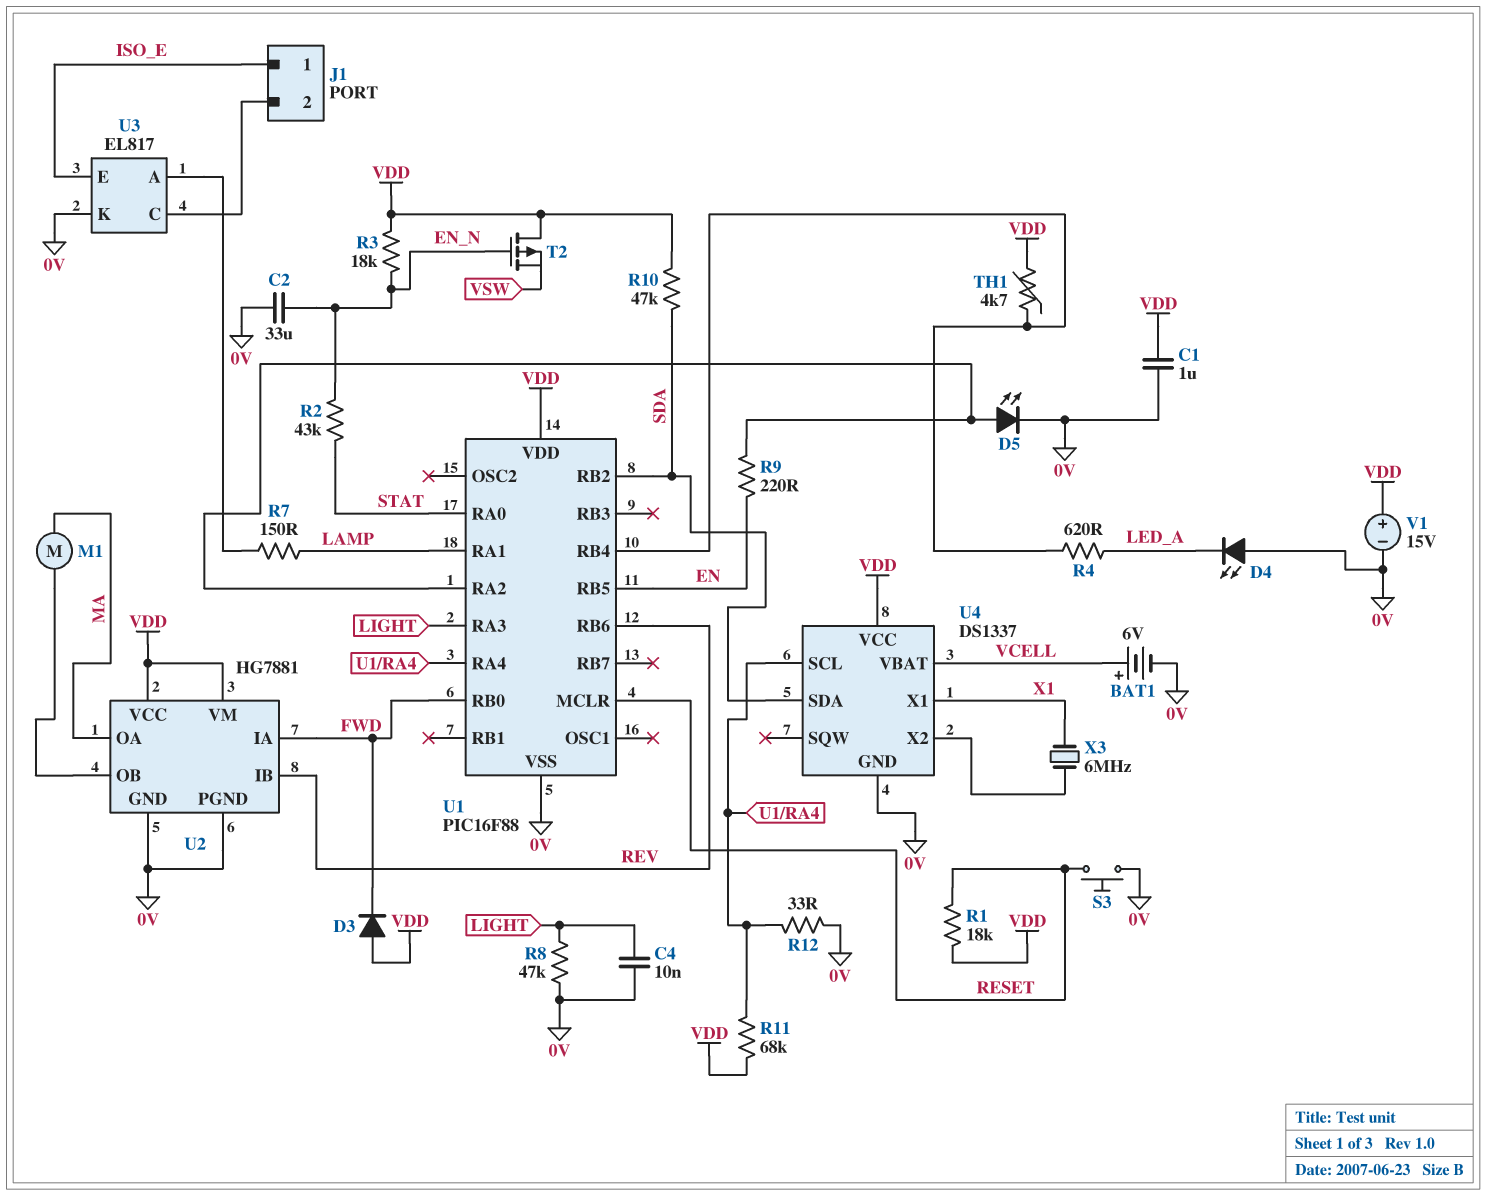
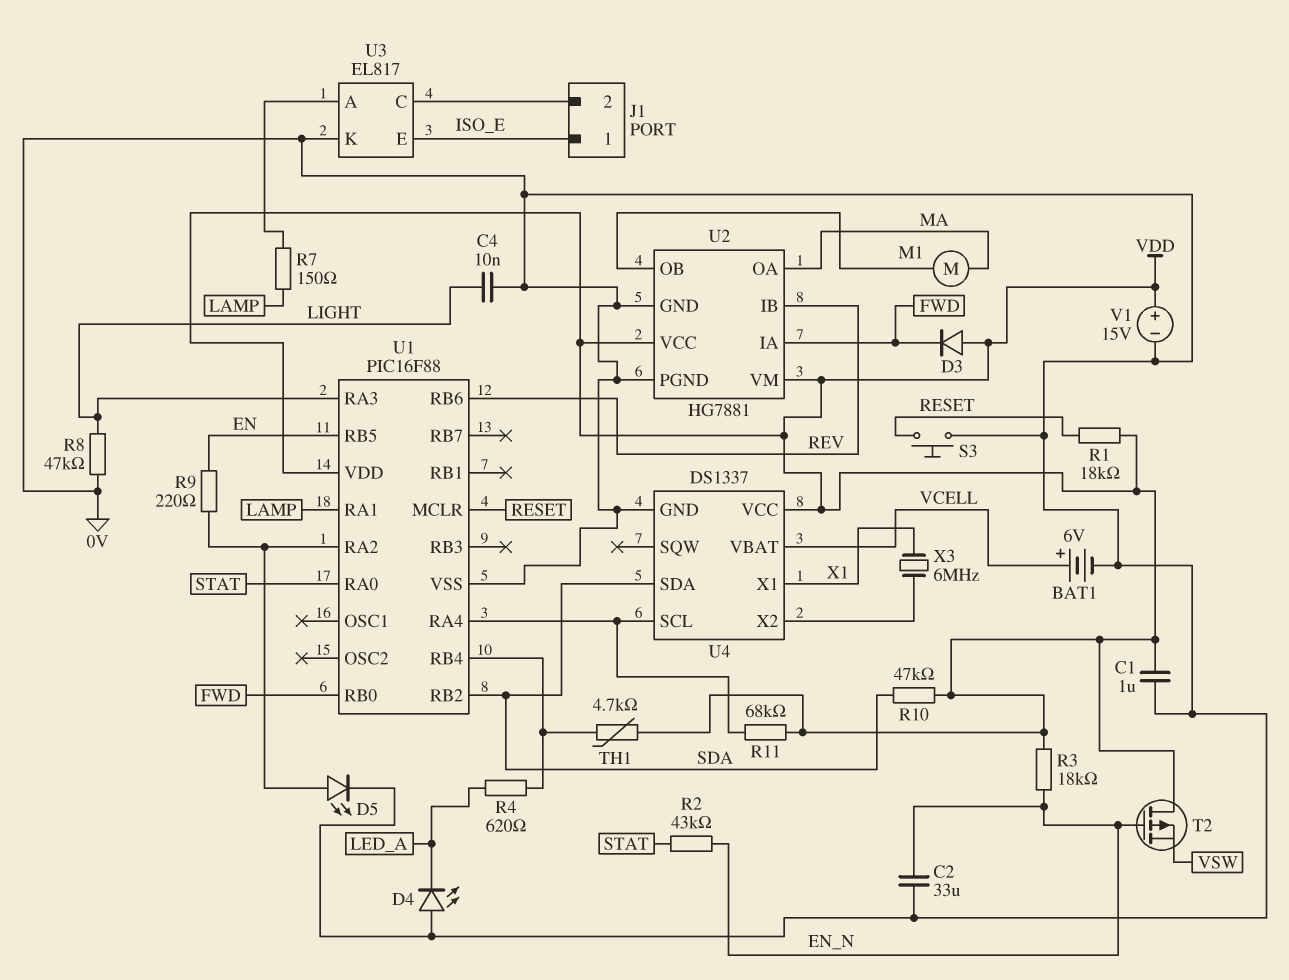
R12: 33 (0V, U1/RA4) -> none

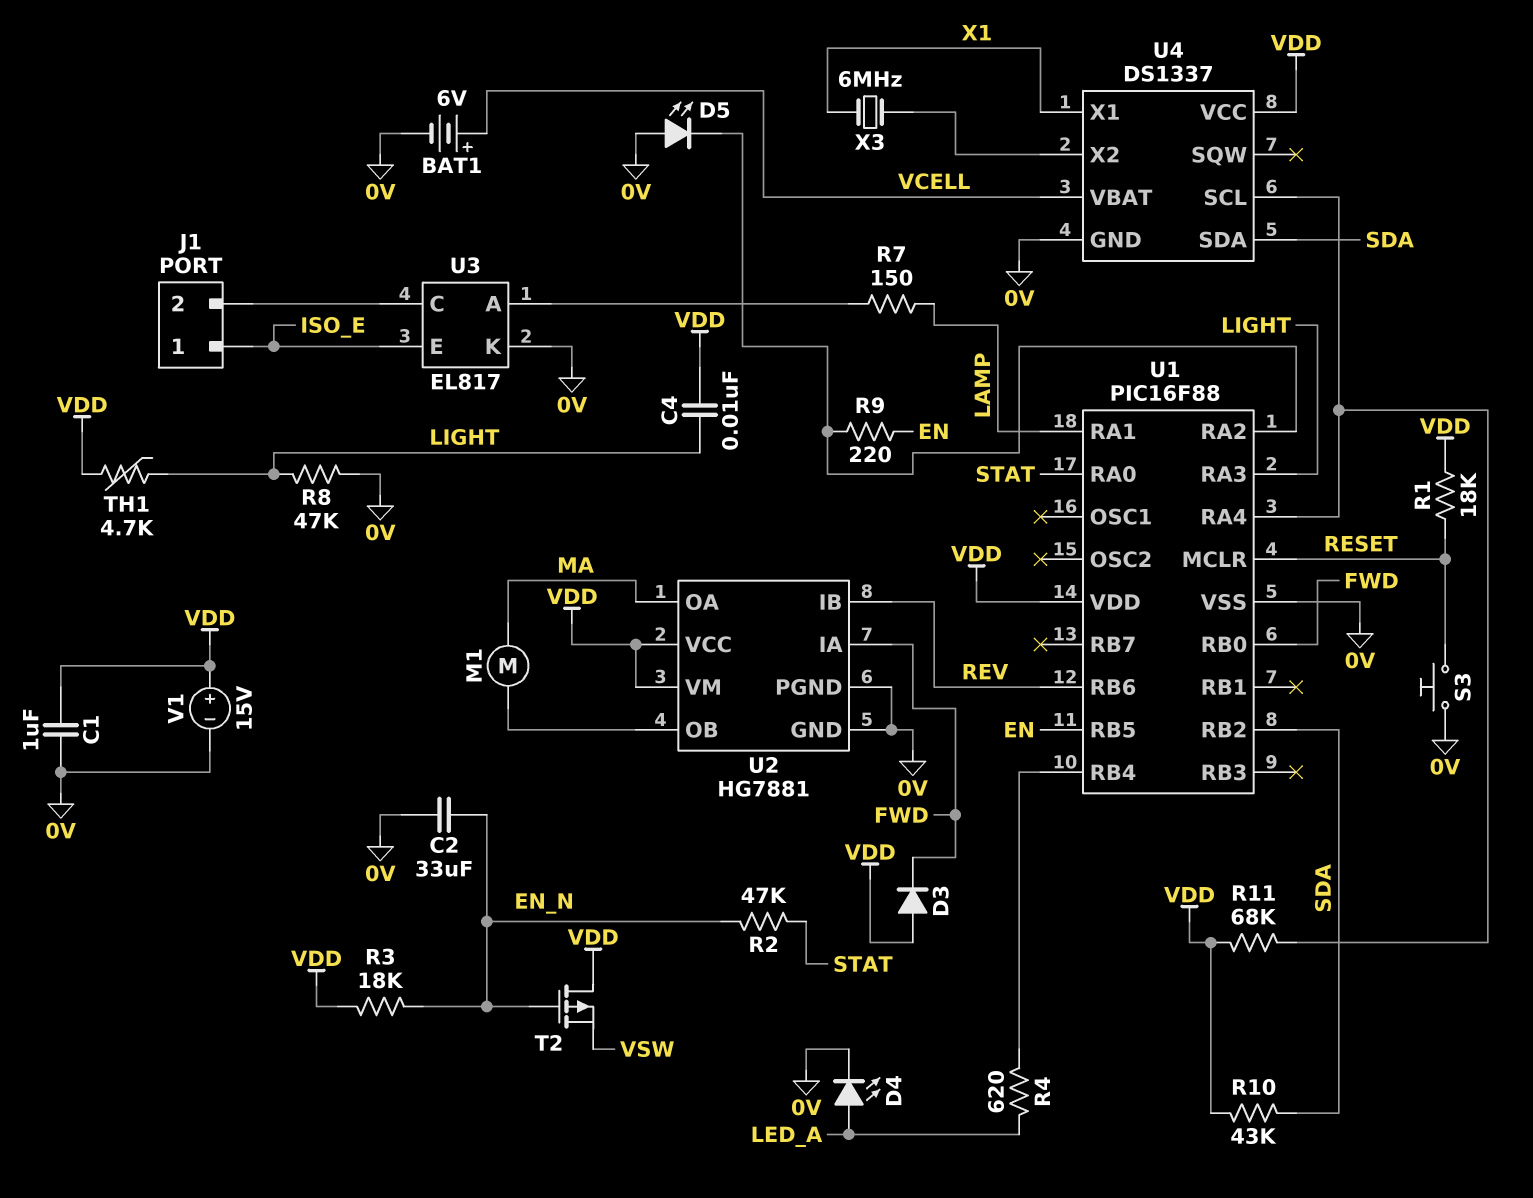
C4: 10nF (0V, LIGHT) -> 10nF (LIGHT, VDD)
D4: LED (A 0V, K LED_A) -> LED (A LED_A, K 0V)
D5: LED (A U1/RA2, K 0V) -> LED (A 0V, K U1/RA2)
R2: 43k (EN_N, STAT) -> 47k (EN_N, STAT)
R10: 47k (SDA, VDD) -> 43k (SDA, VDD)
TH1: 4.7k (U1/RB4, VDD) -> 4.7k (LIGHT, VDD)

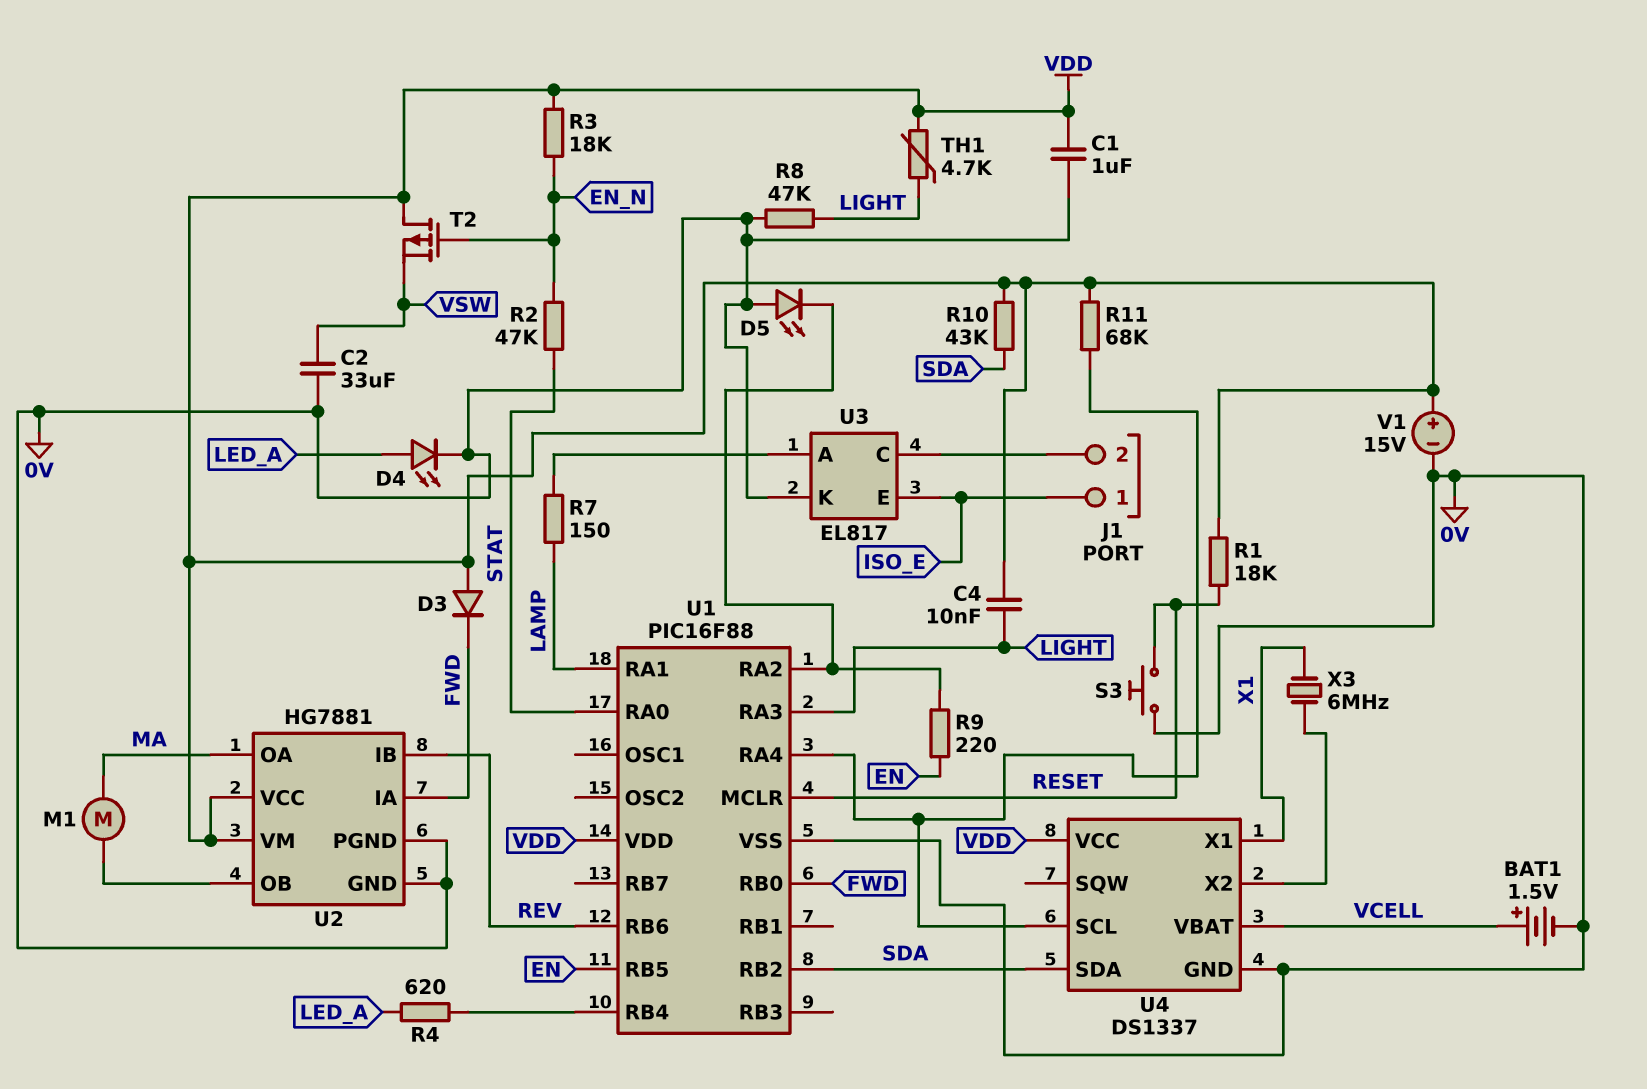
BAT1: 6V (plus VCELL, minus 0V) -> 1.5V (plus VCELL, minus 0V)
C2: 33uF (0V, EN_N) -> 33uF (0V, VSW)

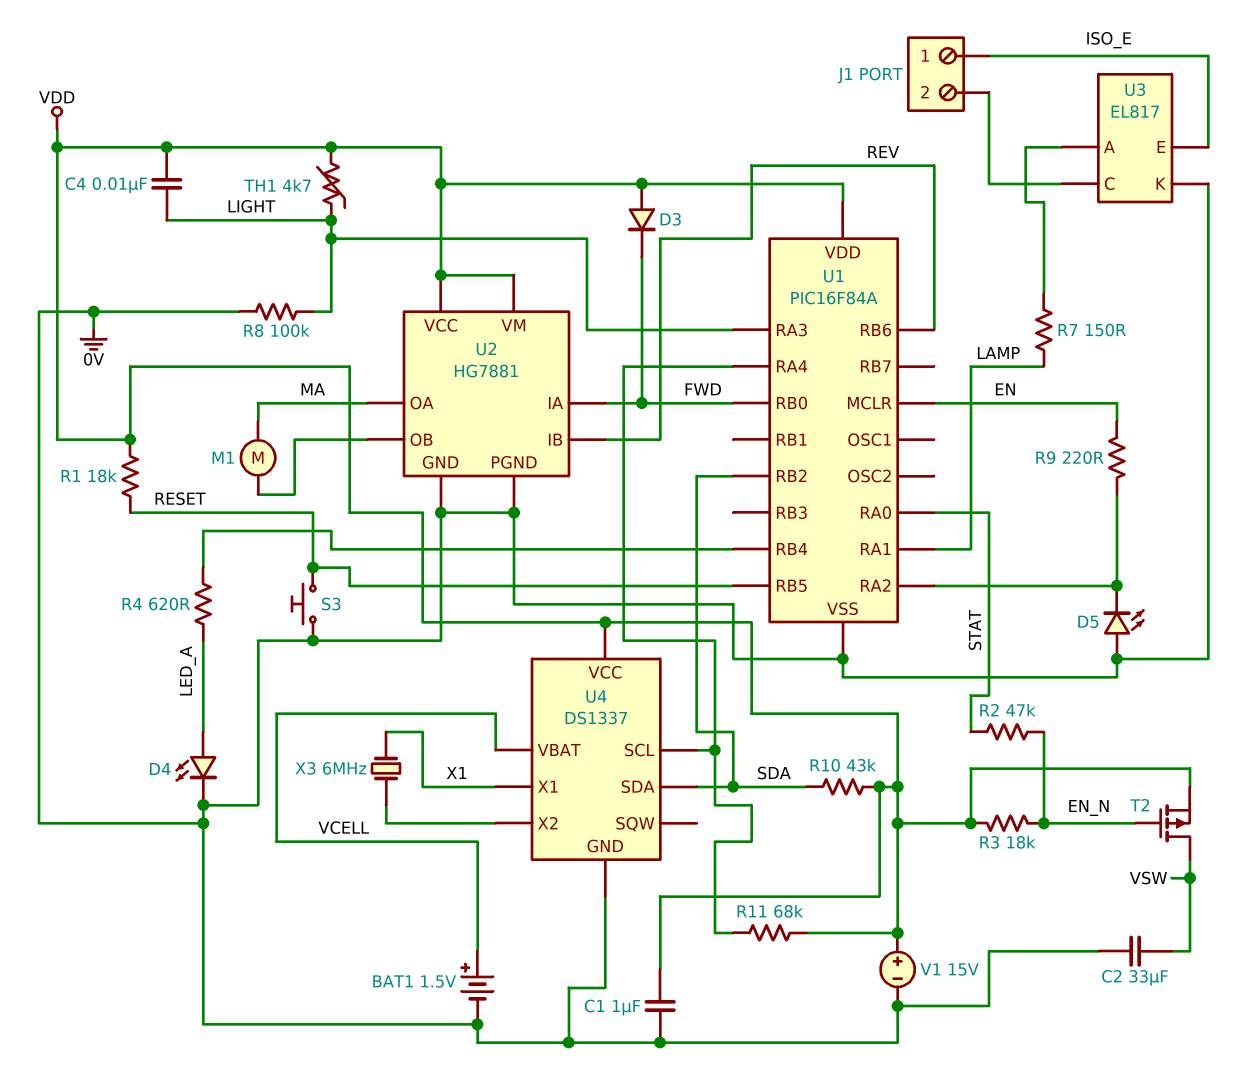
R8: 47k (0V, LIGHT) -> 100k (0V, LIGHT)
T2: PMOS (G EN_N, D VDD, S VSW) -> PMOS (G EN_N, D VSW, S VDD)
U1: PIC16F88 -> PIC16F84A
U1 pin MCLR: RESET -> EN
U1 pin RB5: EN -> RESET

